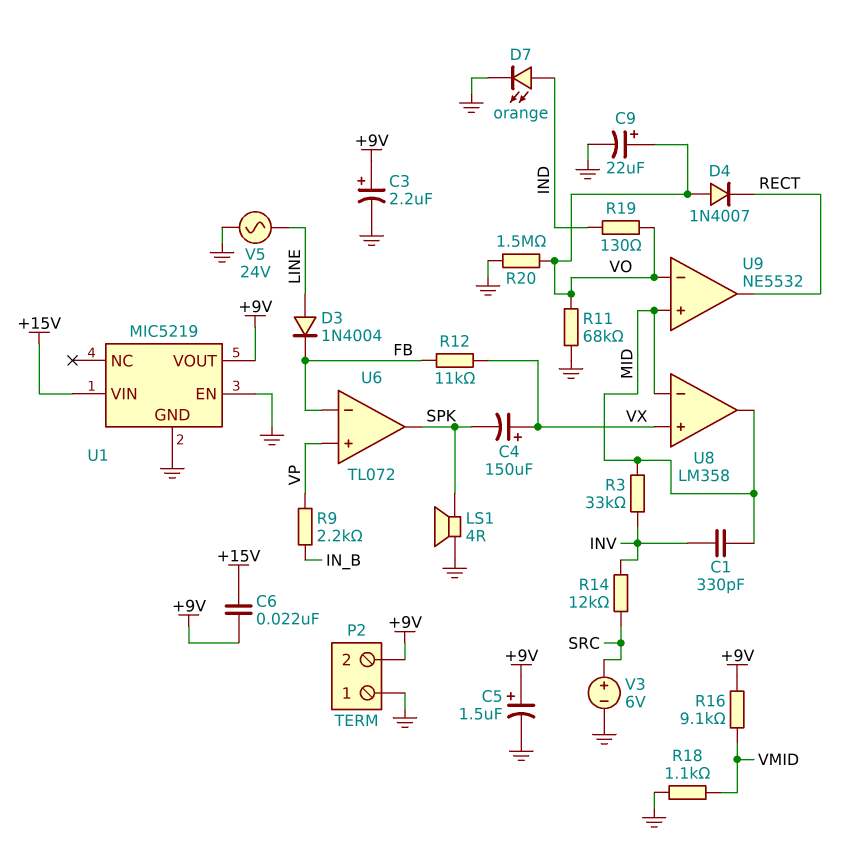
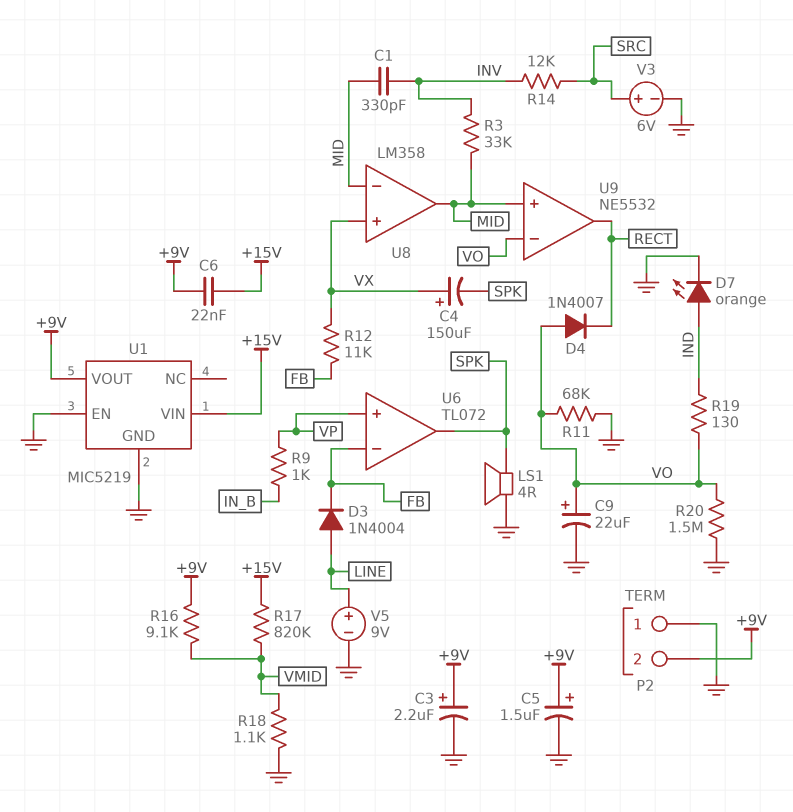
R9: 2.2k (IN_B, VP) -> 1k (IN_B, VP)
R17: none -> 820k (+15V, VMID)
V5: AC 24V (GND, LINE) -> 9V (plus LINE, minus GND)

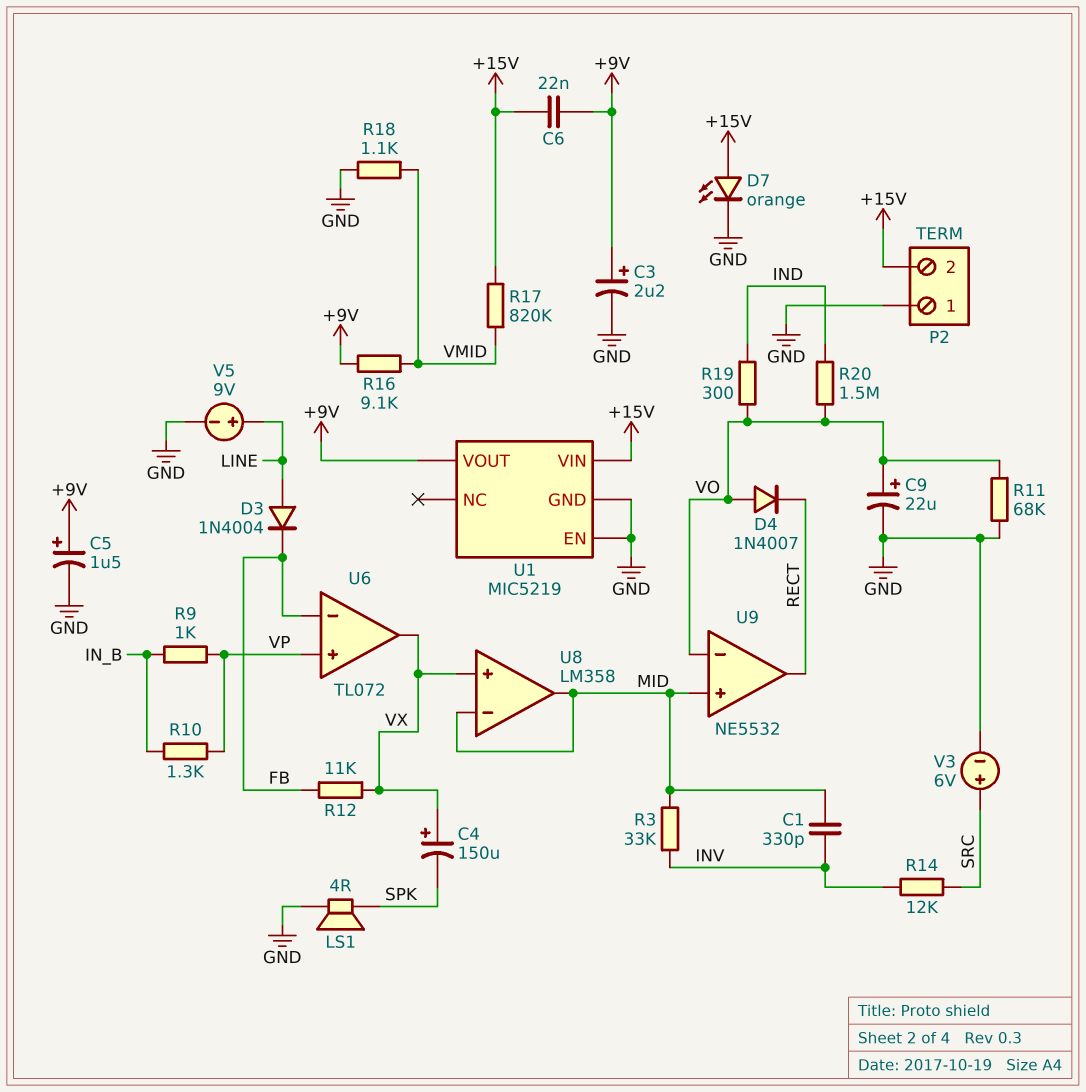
D7: LED orange (A IND, K GND) -> LED orange (A +15V, K GND)
P2 pin 2: +9V -> +15V
R10: none -> 1.3k (IN_B, VP)
R19: 130 (IND, VO) -> 300 (IND, VO)
R20: 1.5M (GND, VO) -> 1.5M (IND, VO)
U6 pin out: SPK -> VX

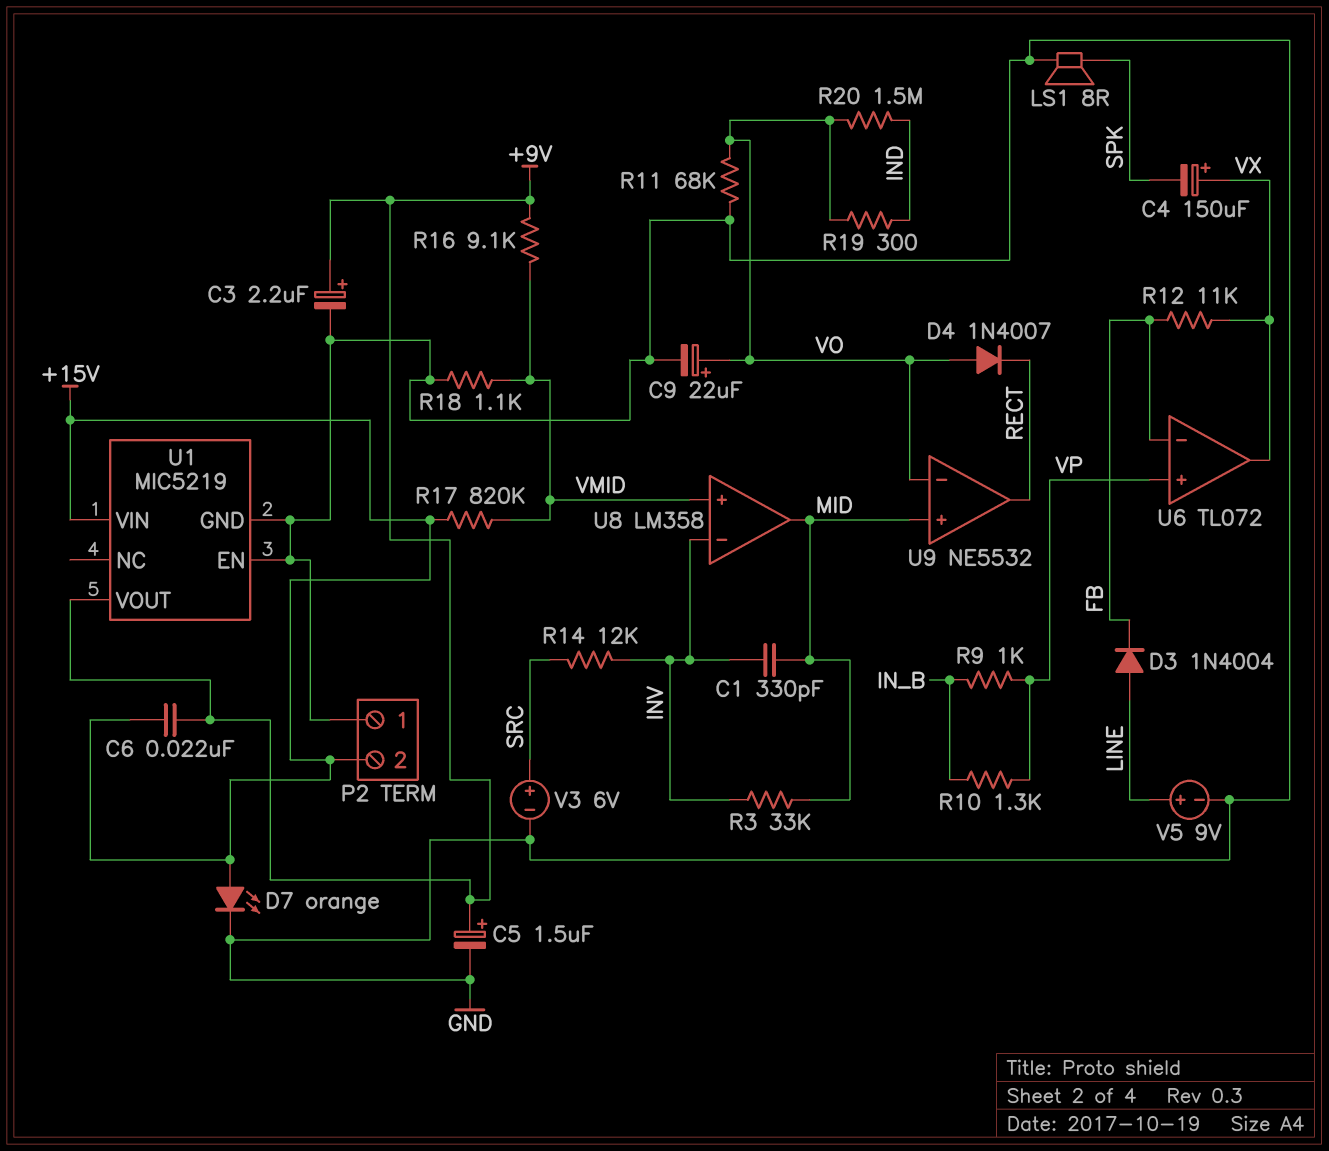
LS1: speaker 4R (GND, SPK) -> speaker 8R (GND, SPK)
U8 pin in+: VX -> VMID
U8 pin in-: MID -> INV

